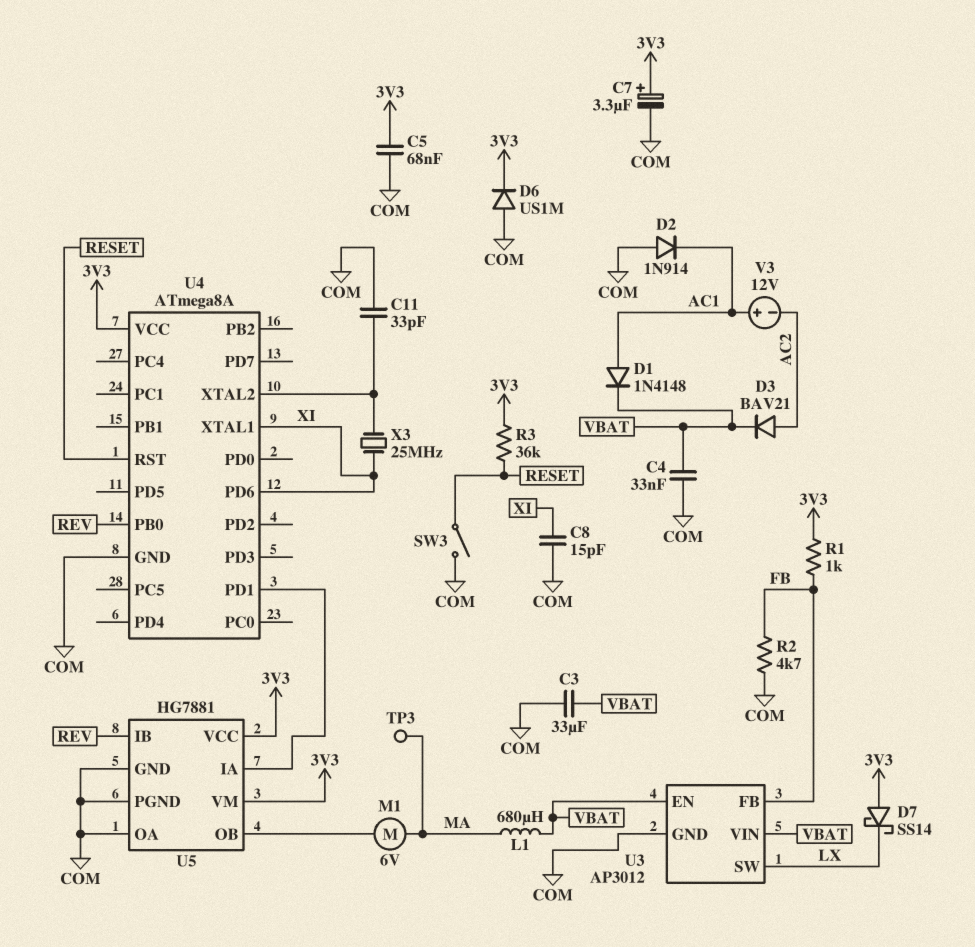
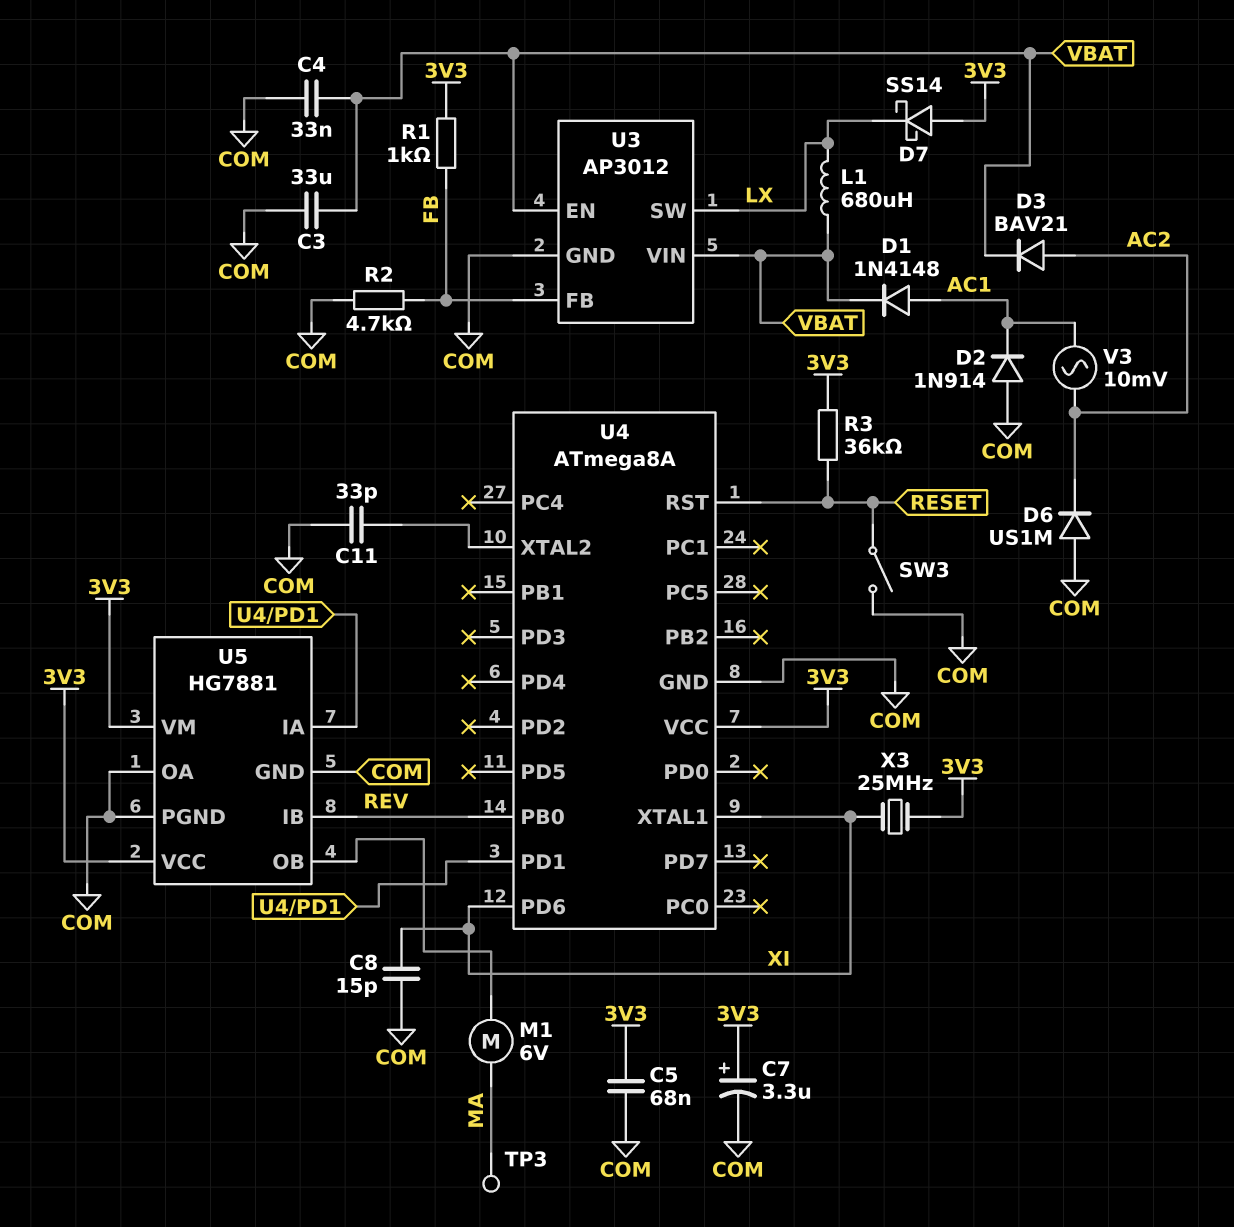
D6: diode US1M (A COM, K 3V3) -> diode US1M (A COM, K AC2)
L1: 680uH (MA, VBAT) -> 680uH (LX, VBAT)
V3: 12V (plus AC1, minus AC2) -> AC 10mV (AC1, AC2)
X3: 25MHz (U4/XTAL2, XI) -> 25MHz (3V3, XI)

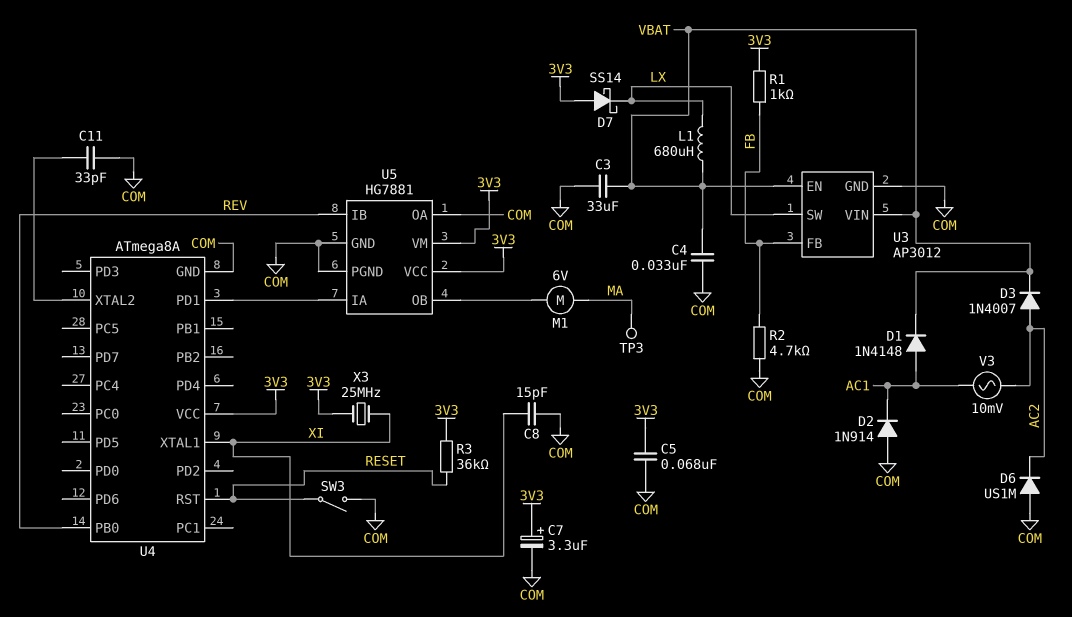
D3: diode BAV21 (A AC2, K VBAT) -> diode 1N4007 (A AC2, K VBAT)
U4 pin PD6: XI -> none

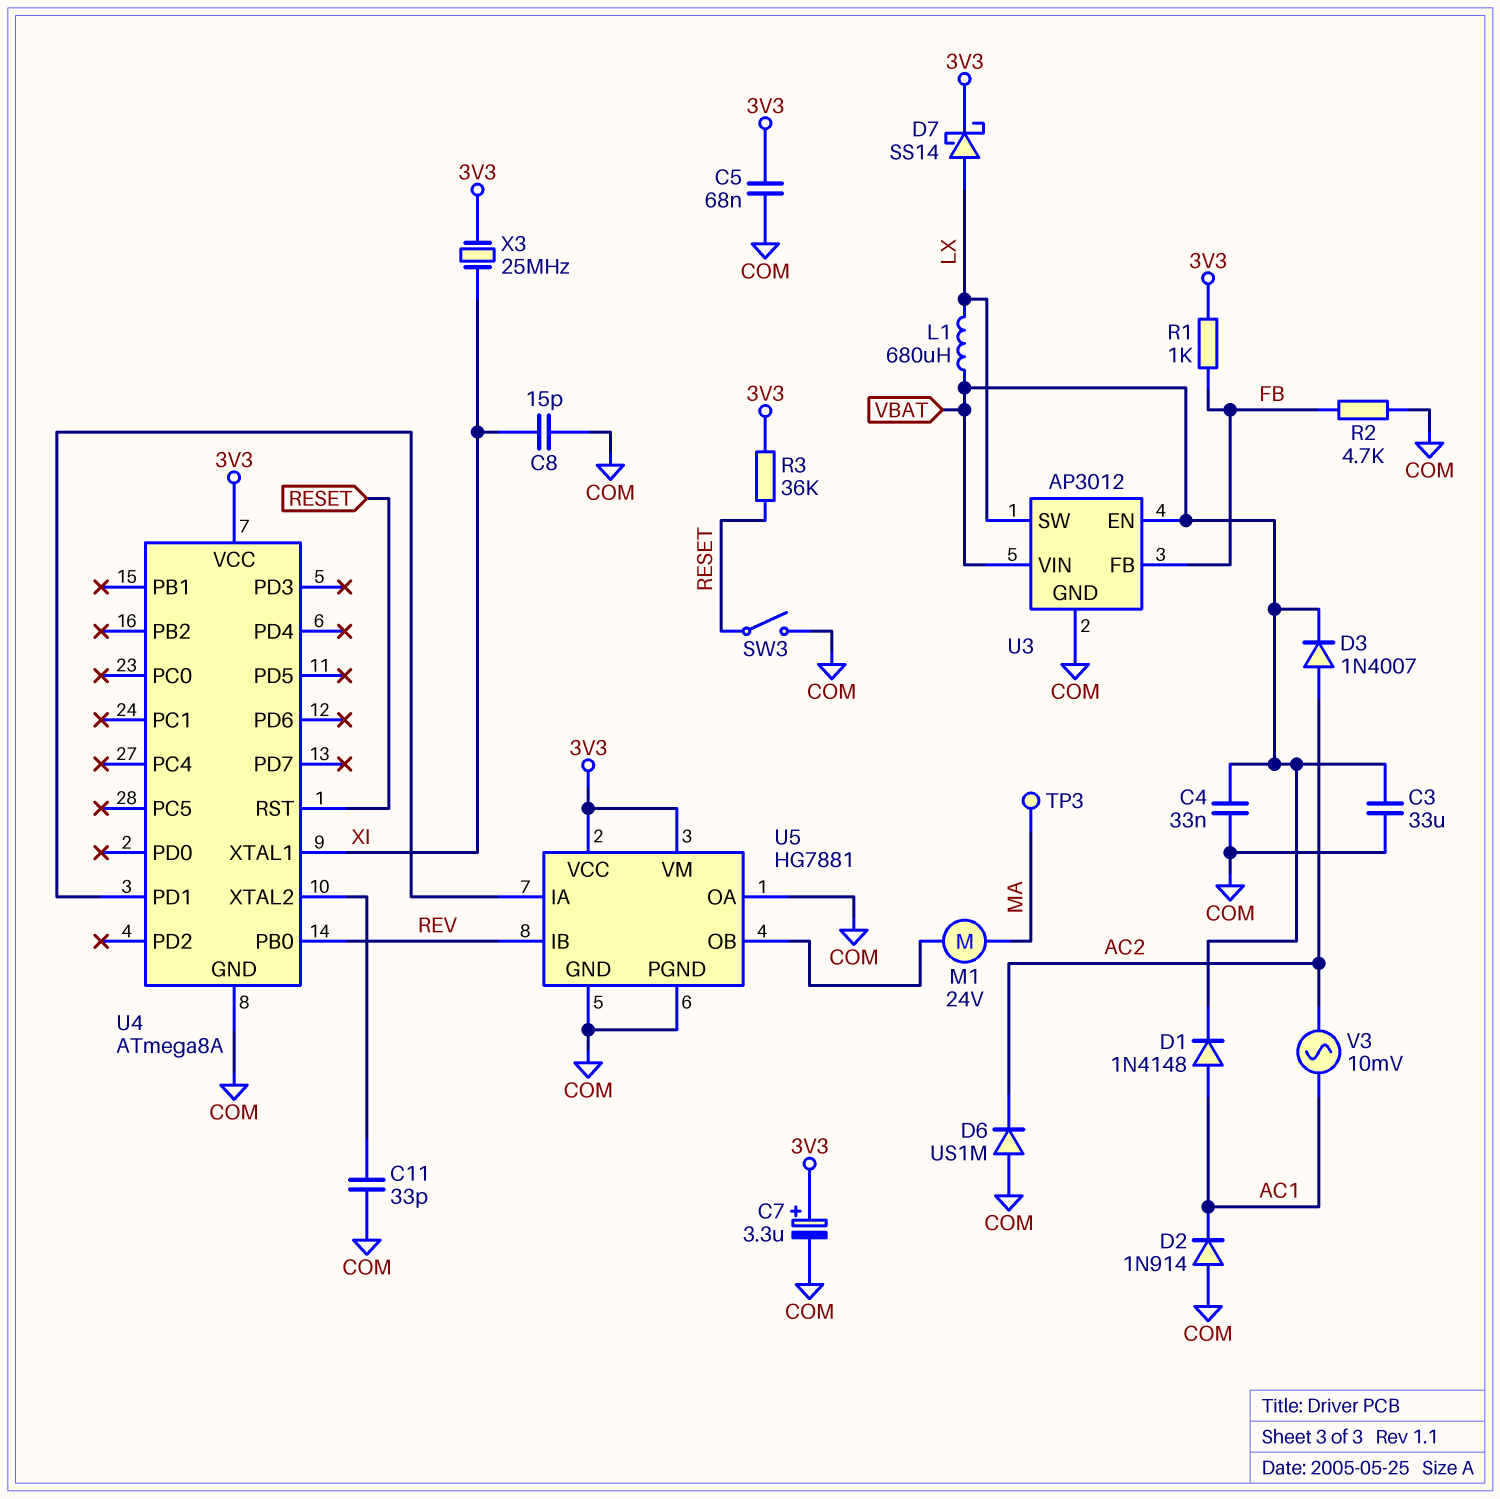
D7: schottky SS14 (A 3V3, K LX) -> schottky SS14 (A LX, K 3V3)
M1: motor 6V (MA, U5/OB) -> motor 24V (MA, U5/OB)

